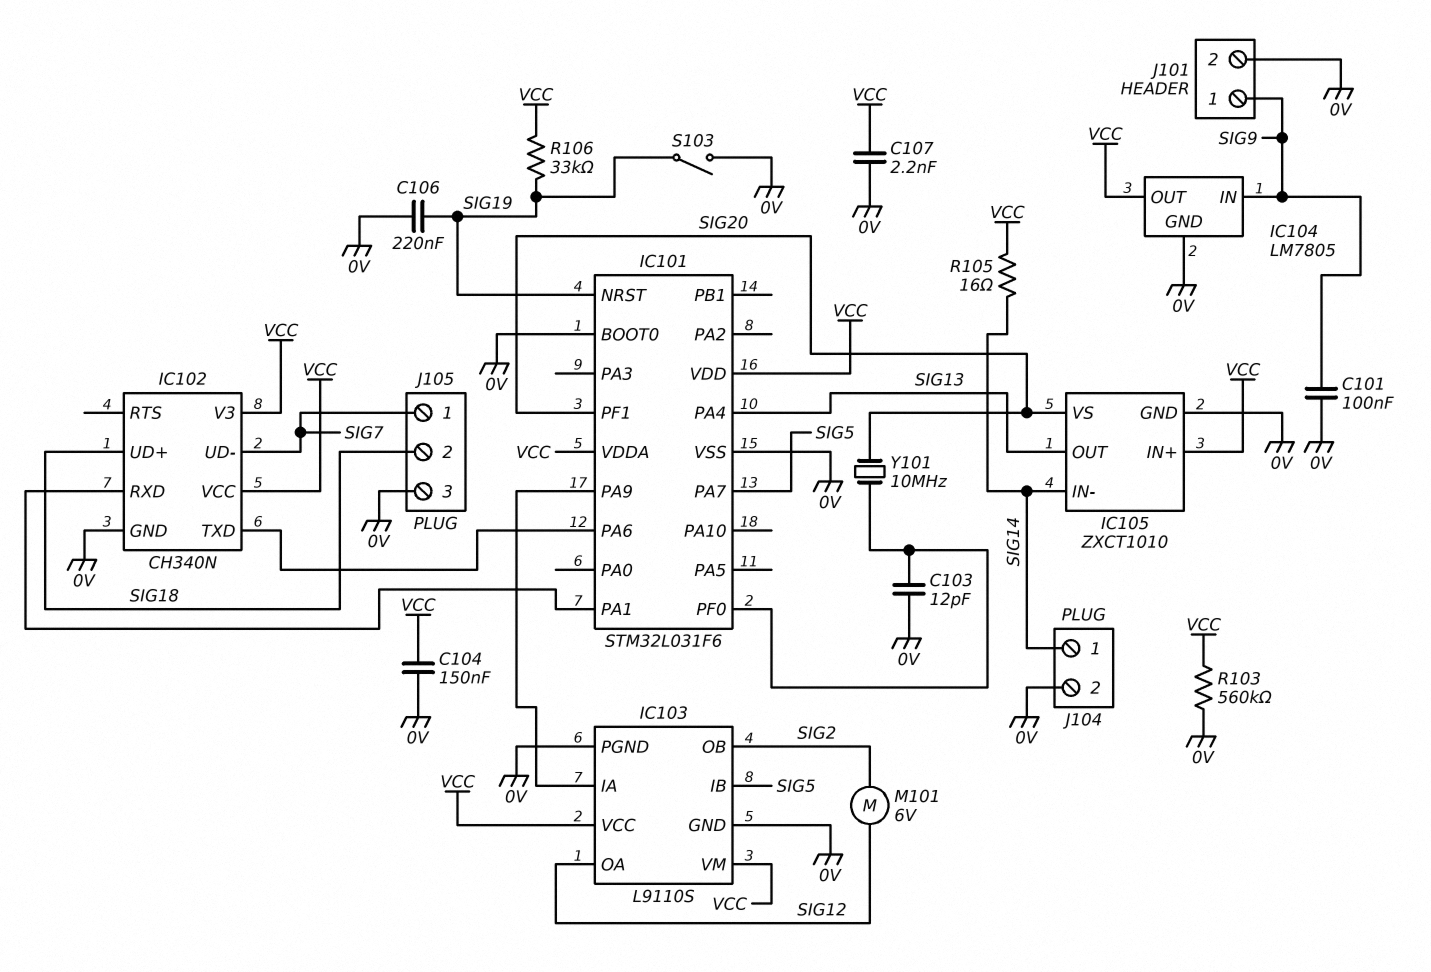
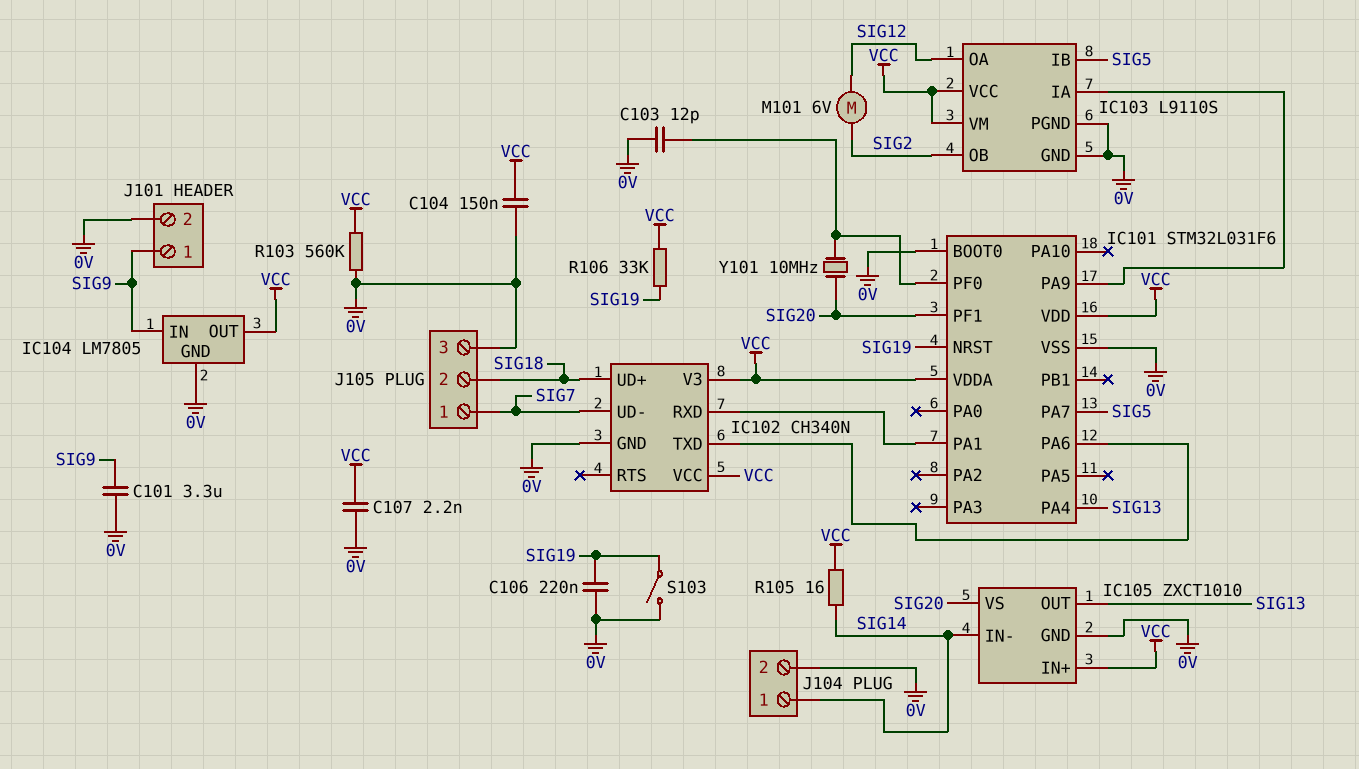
C101: 100nF (0V, SIG9) -> 3.3uF (0V, SIG9)

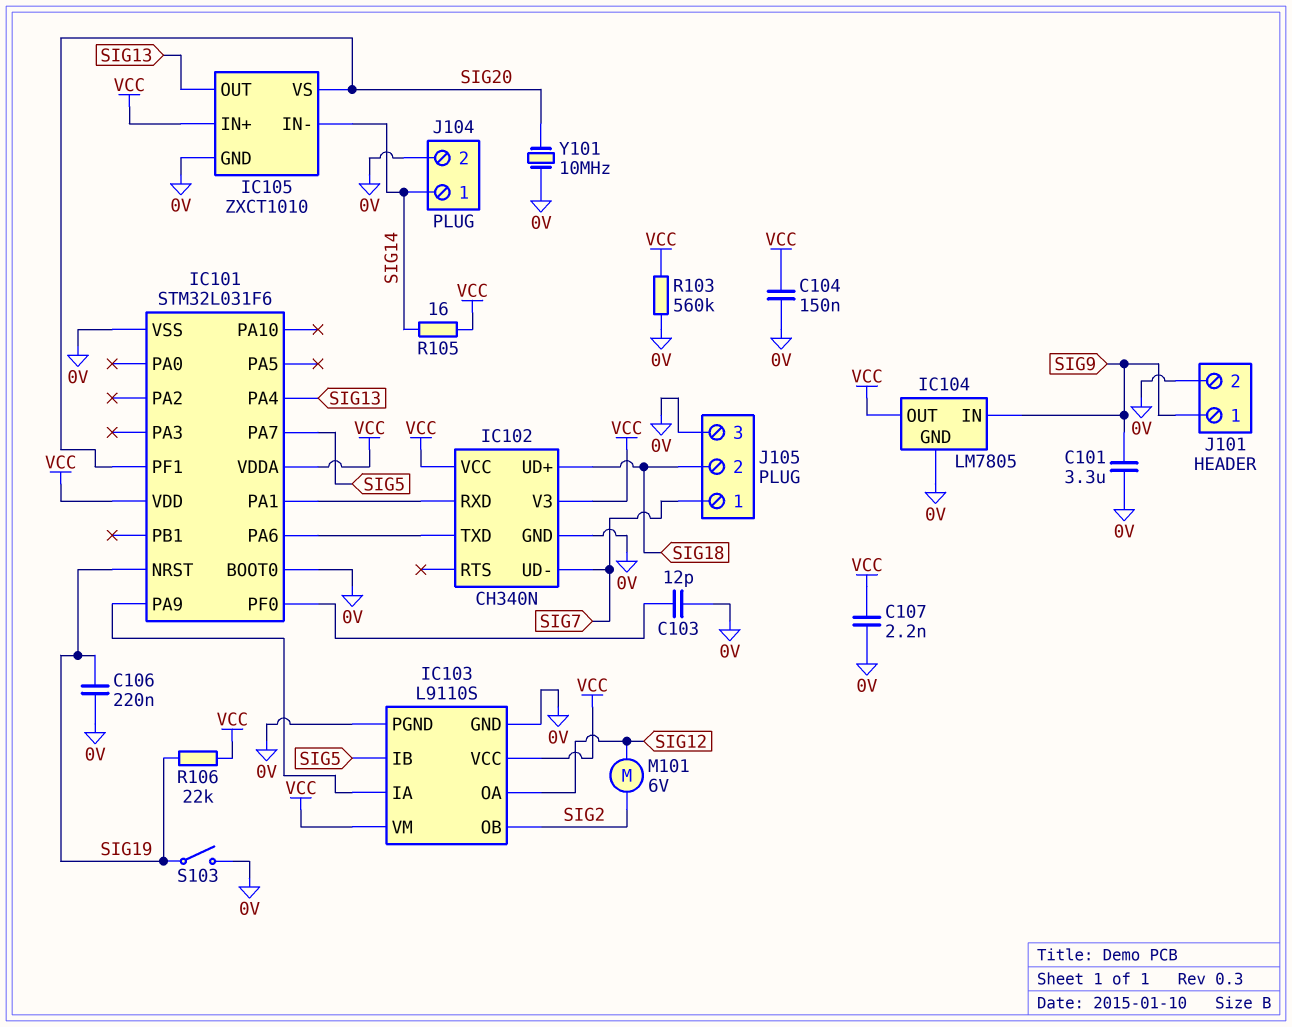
R106: 33k (SIG19, VCC) -> 22k (SIG19, VCC)
Y101: 10MHz (IC101/PF0, SIG20) -> 10MHz (0V, SIG20)

